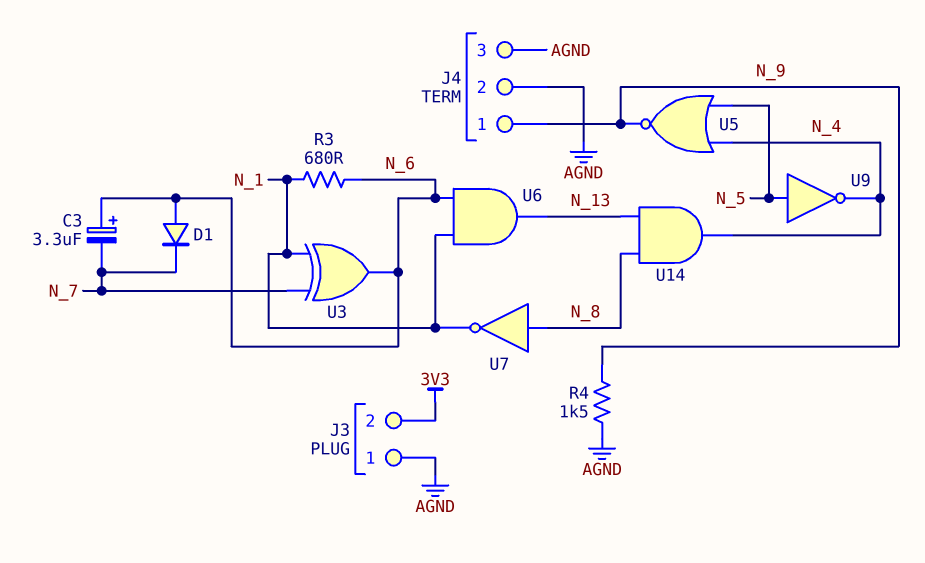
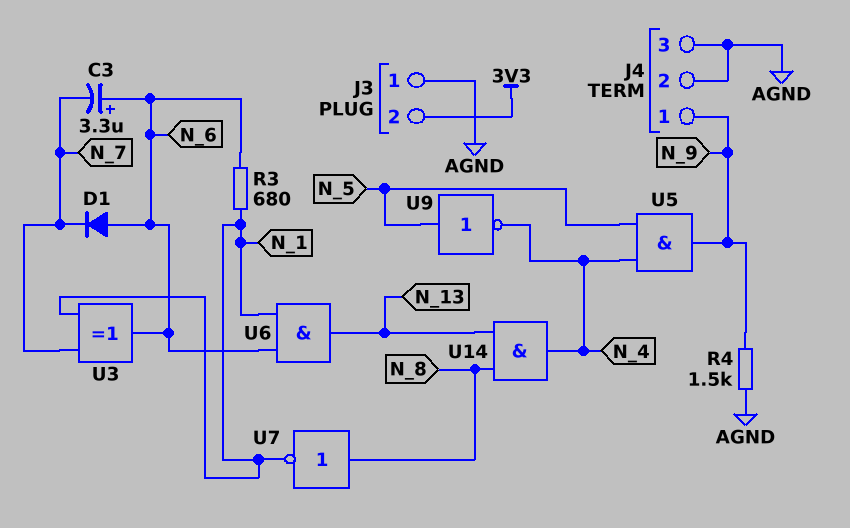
U5: NOR (in N_4, in N_5, out N_9) -> AND (in N_4, in N_5, out N_9)

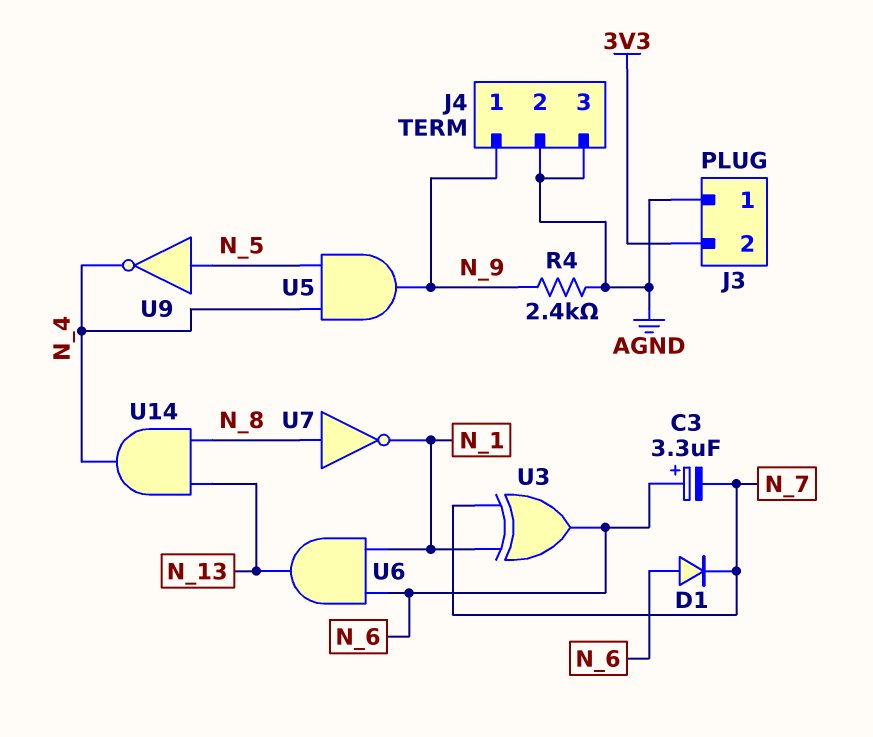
R3: 680 (N_1, N_6) -> none
R4: 1.5k (AGND, N_9) -> 2.4k (AGND, N_9)

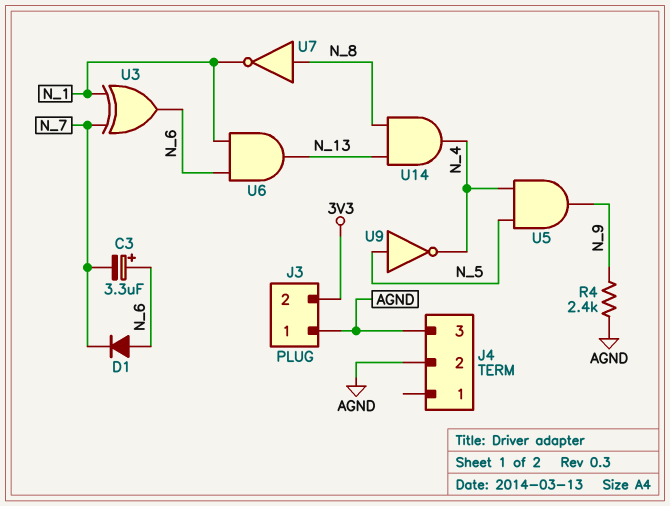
J4 pin 1: N_9 -> none

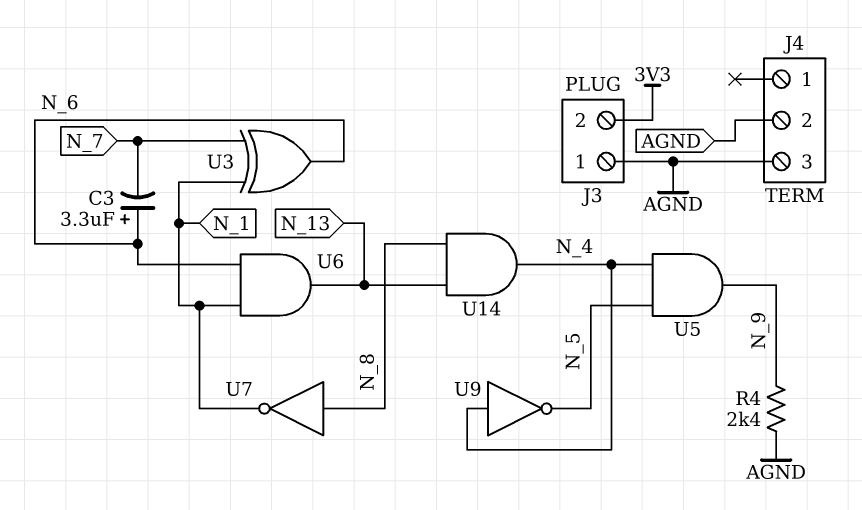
D1: diode (A N_6, K N_7) -> none
U9: NOT (in N_5, out N_4) -> NOT (in N_4, out N_5)

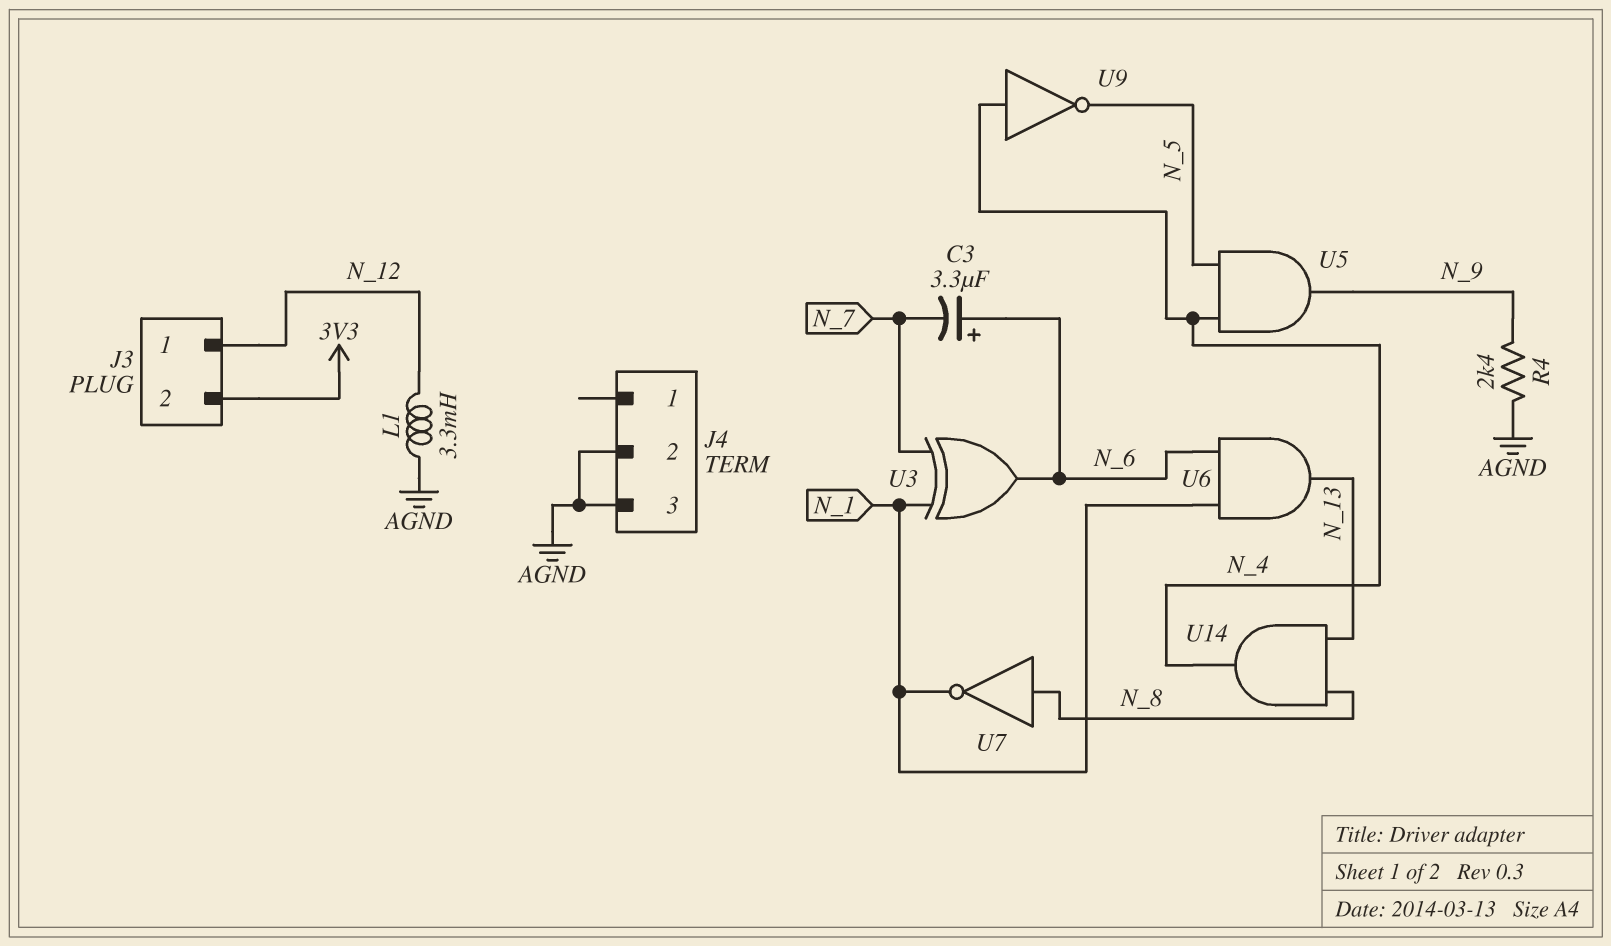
J3 pin 1: AGND -> N_12
L1: none -> 3.3mH (AGND, N_12)

